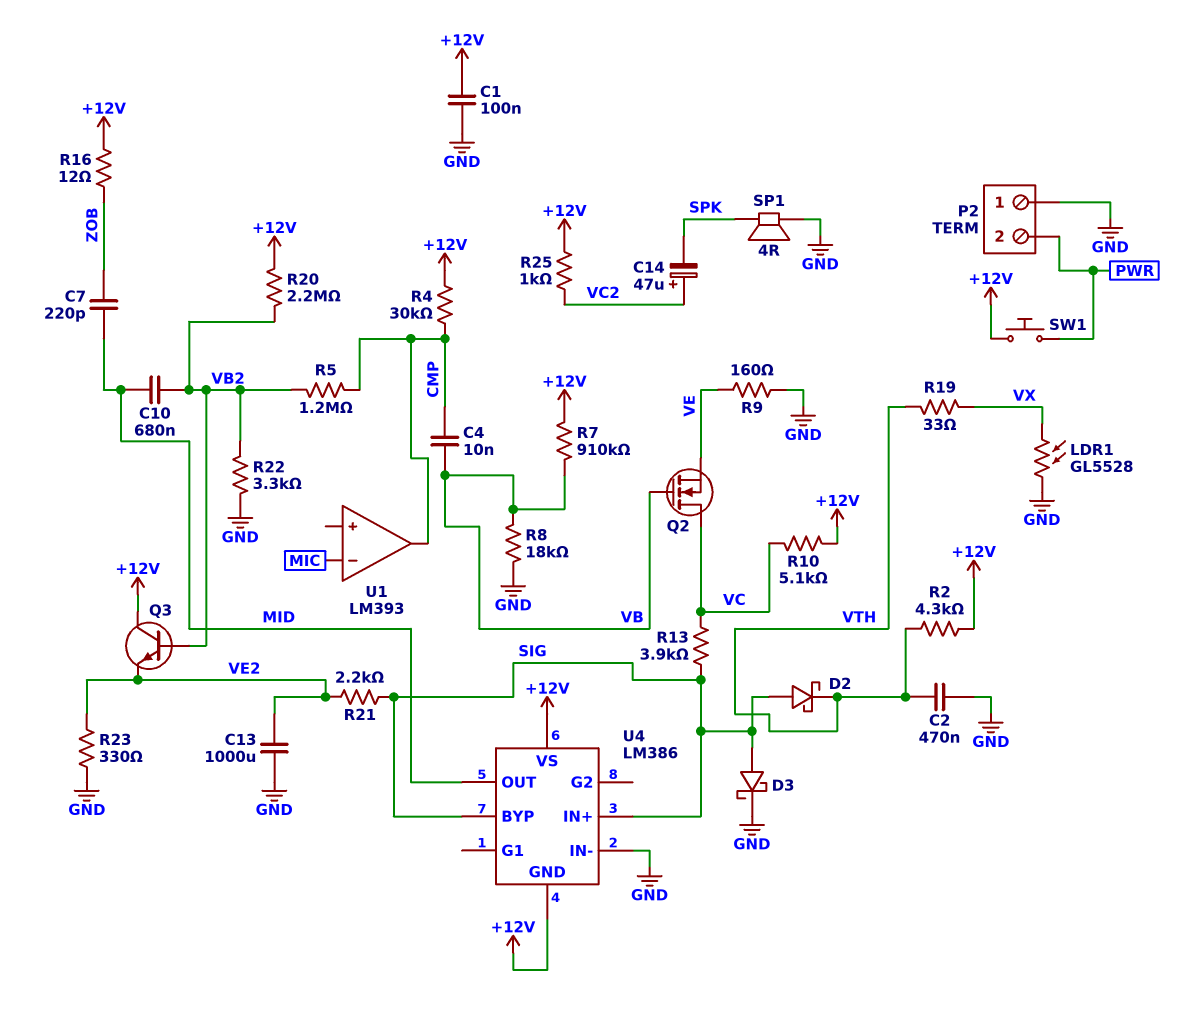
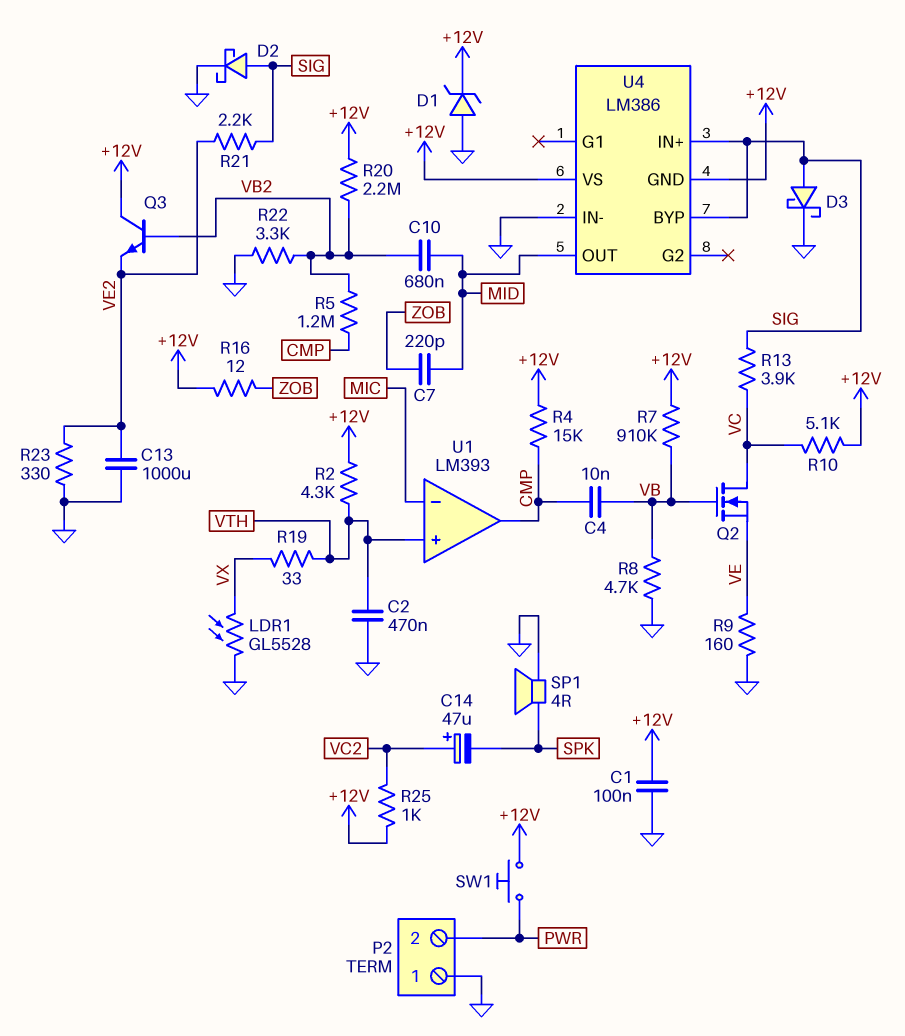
D1: none -> zener (A GND, K +12V)
D2: schottky (A SIG, K VTH) -> schottky (A SIG, K GND)
R4: 30k (+12V, CMP) -> 15k (+12V, CMP)
R8: 18k (GND, VB) -> 4.7k (GND, VB)
U1 pin in+: none -> VTH

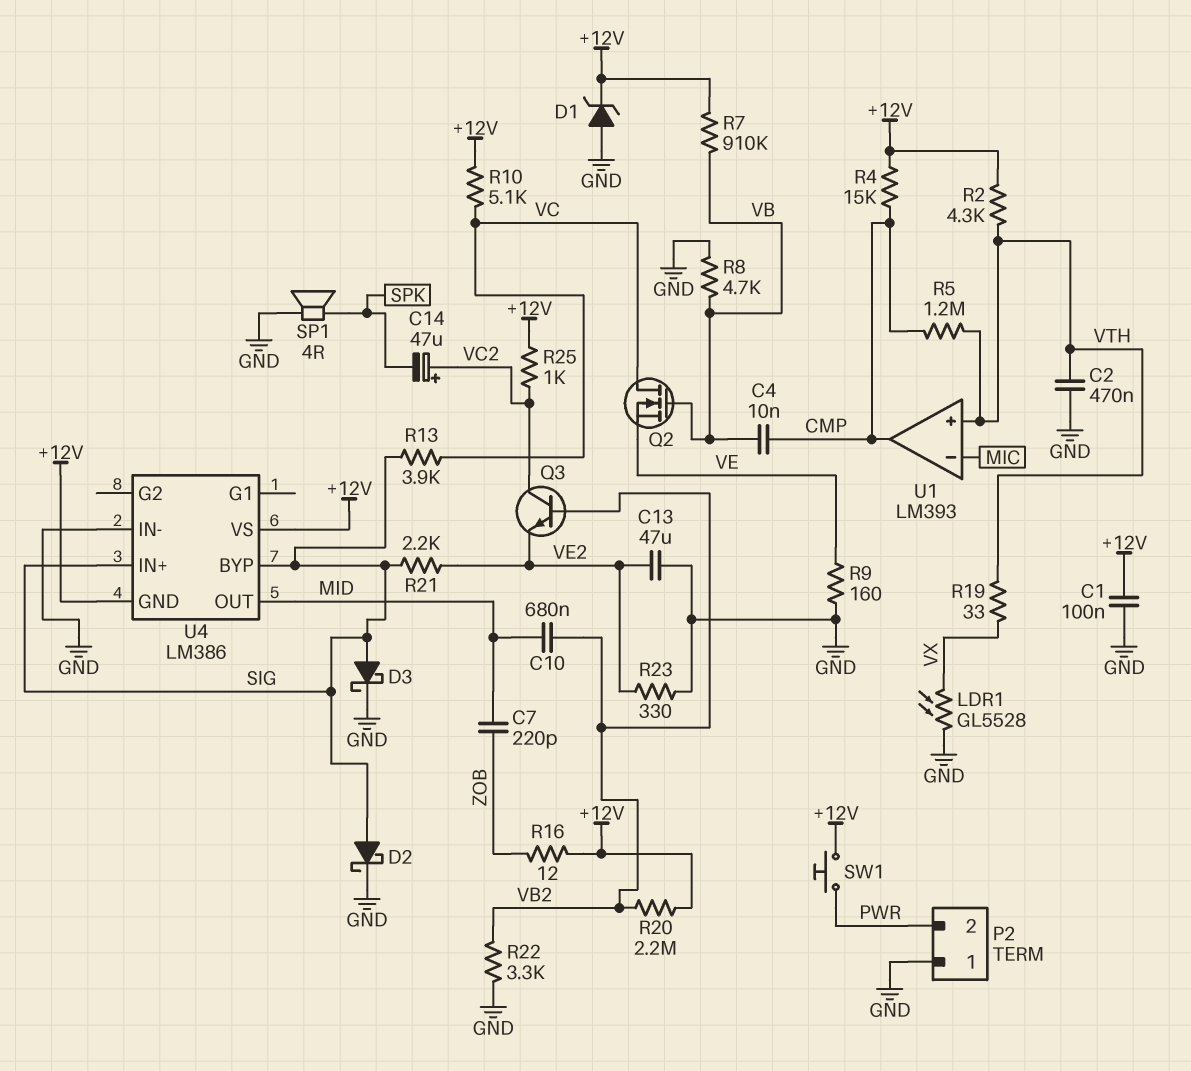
C13: 1000uF (GND, VE2) -> 47uF (GND, VE2)
Q3: NPN (B VB2, C +12V, E VE2) -> NPN (B VB2, C VC2, E VE2)
R5: 1.2M (CMP, VB2) -> 1.2M (CMP, VTH)

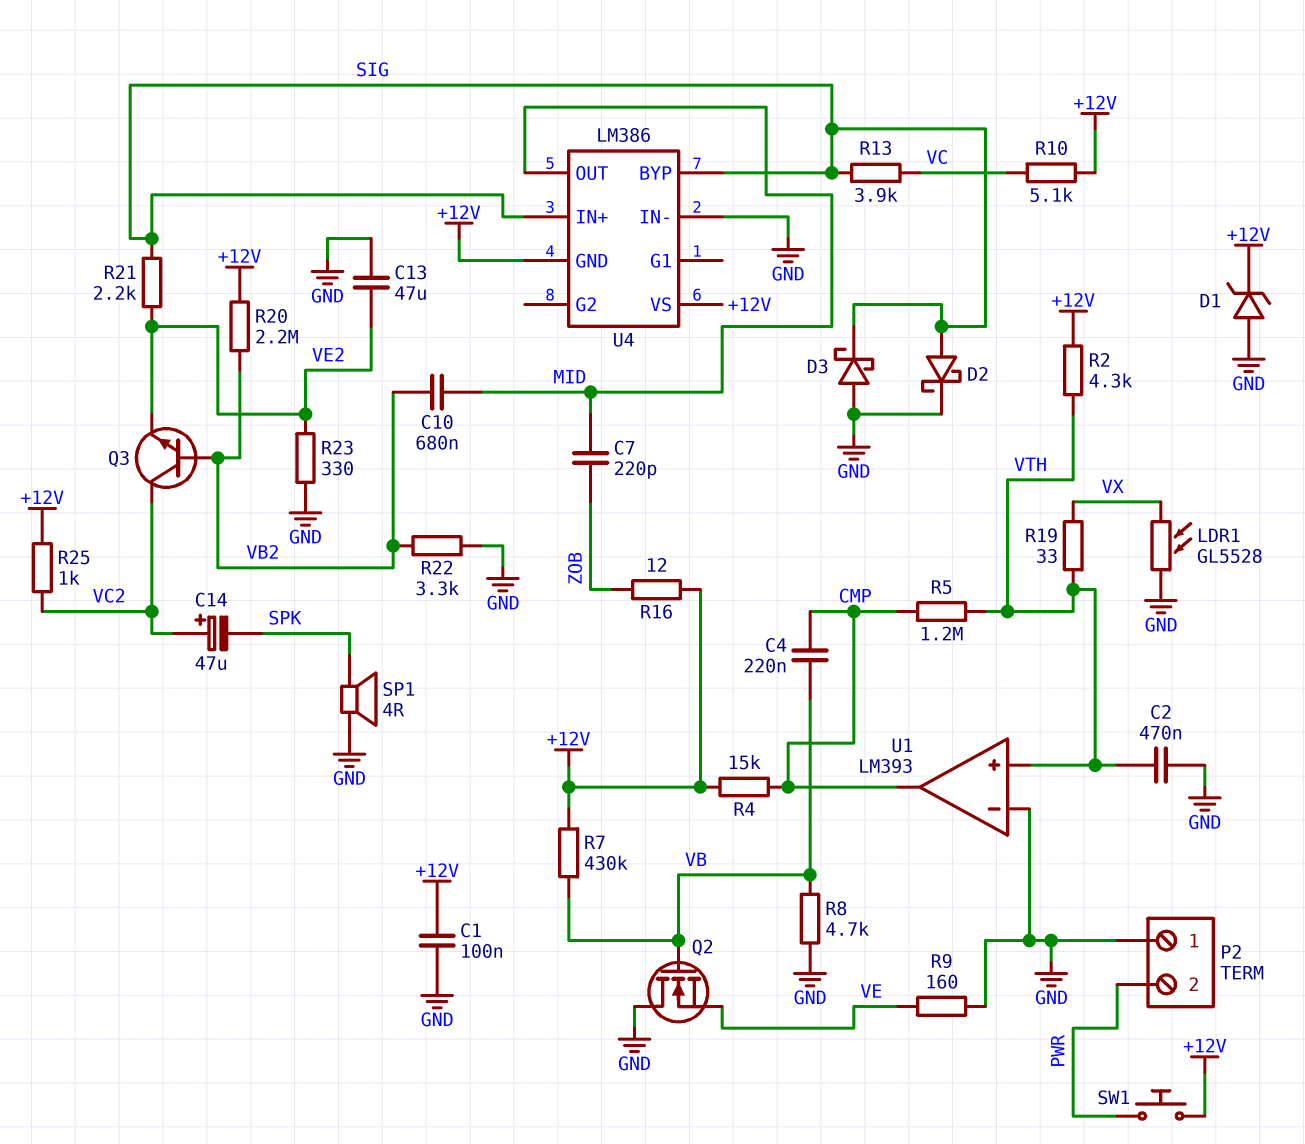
C4: 10nF (CMP, VB) -> 220nF (CMP, VB)
D3: schottky (A SIG, K GND) -> schottky (A GND, K SIG)
Q2: NMOS (G VB, D VC, S VE) -> NMOS (G VB, D GND, S VE)
R7: 910k (+12V, VB) -> 430k (+12V, VB)
U1 pin in-: MIC -> GND

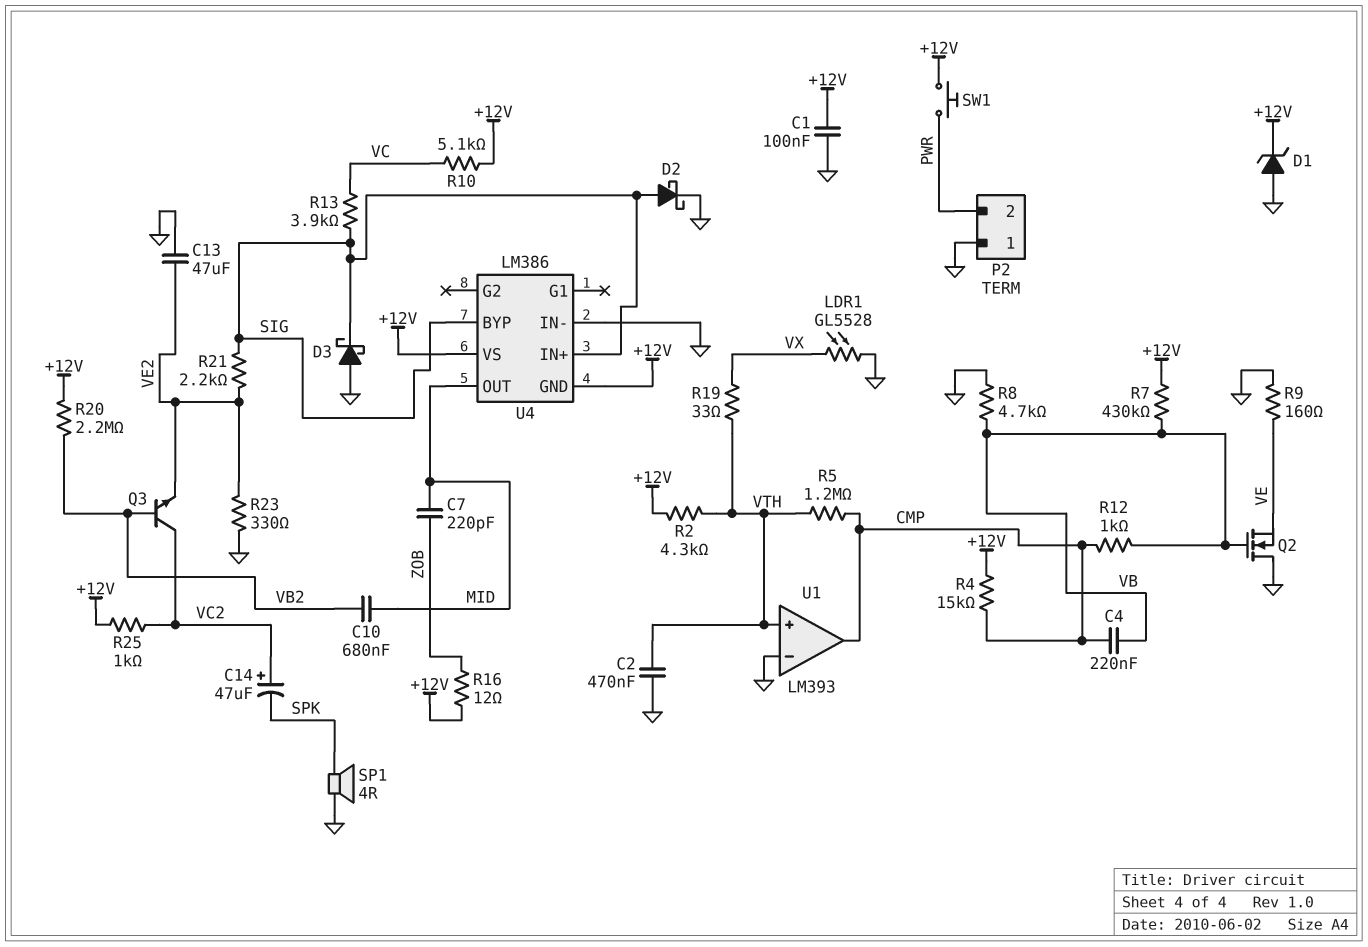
R12: none -> 1k (CMP, VB)
R22: 3.3k (GND, VB2) -> none

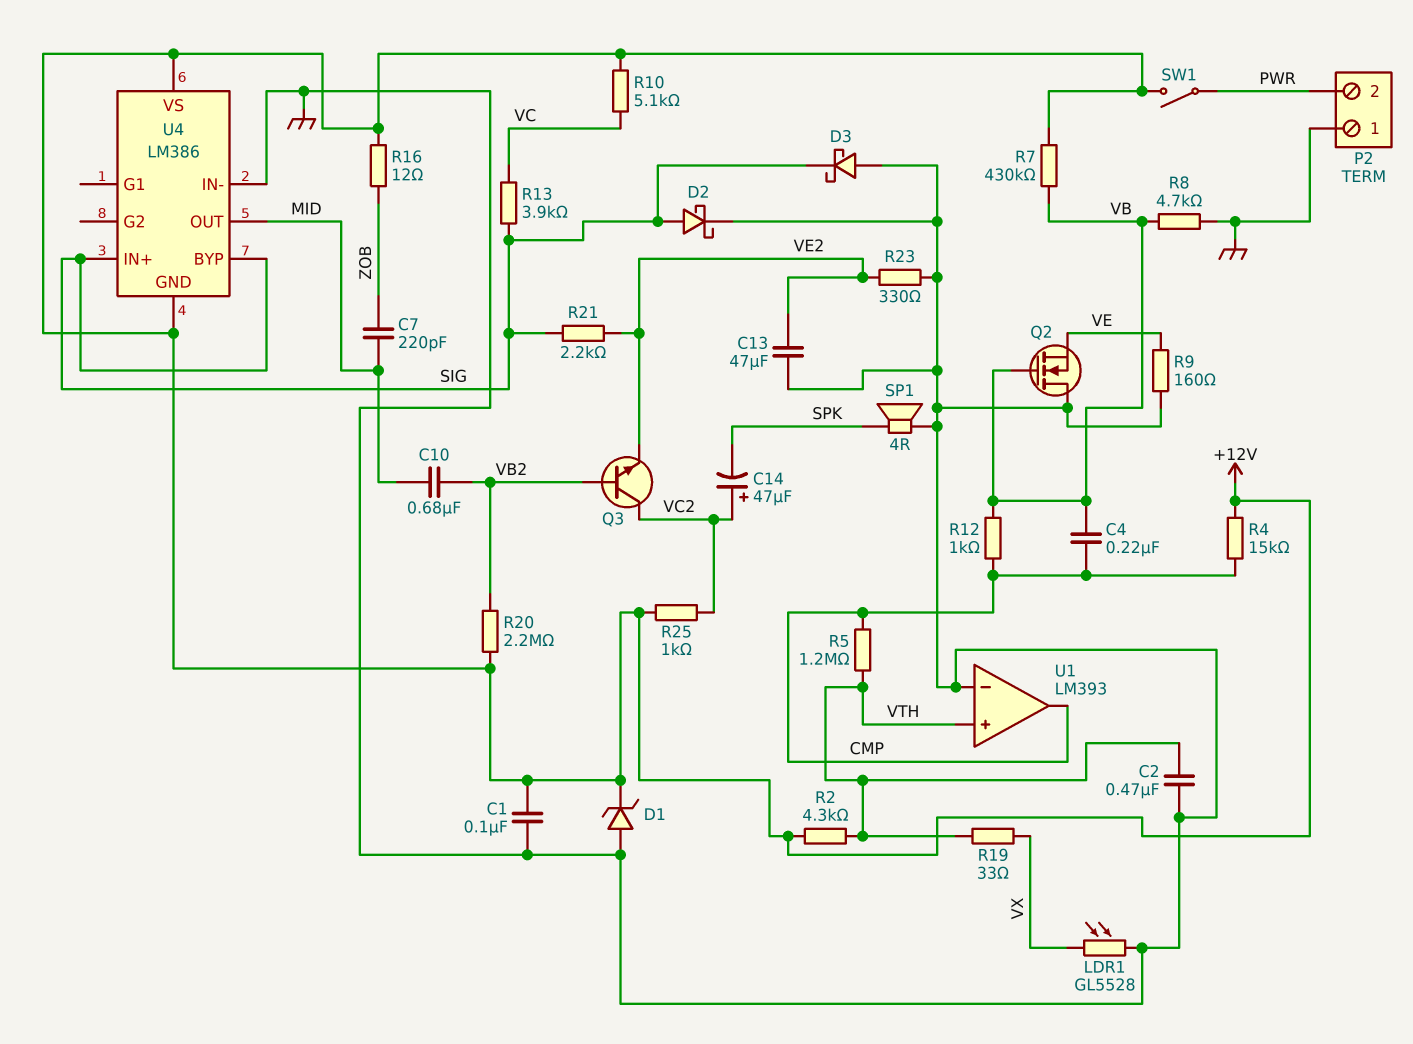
SW1: button (+12V, PWR) -> switch (+12V, PWR)

